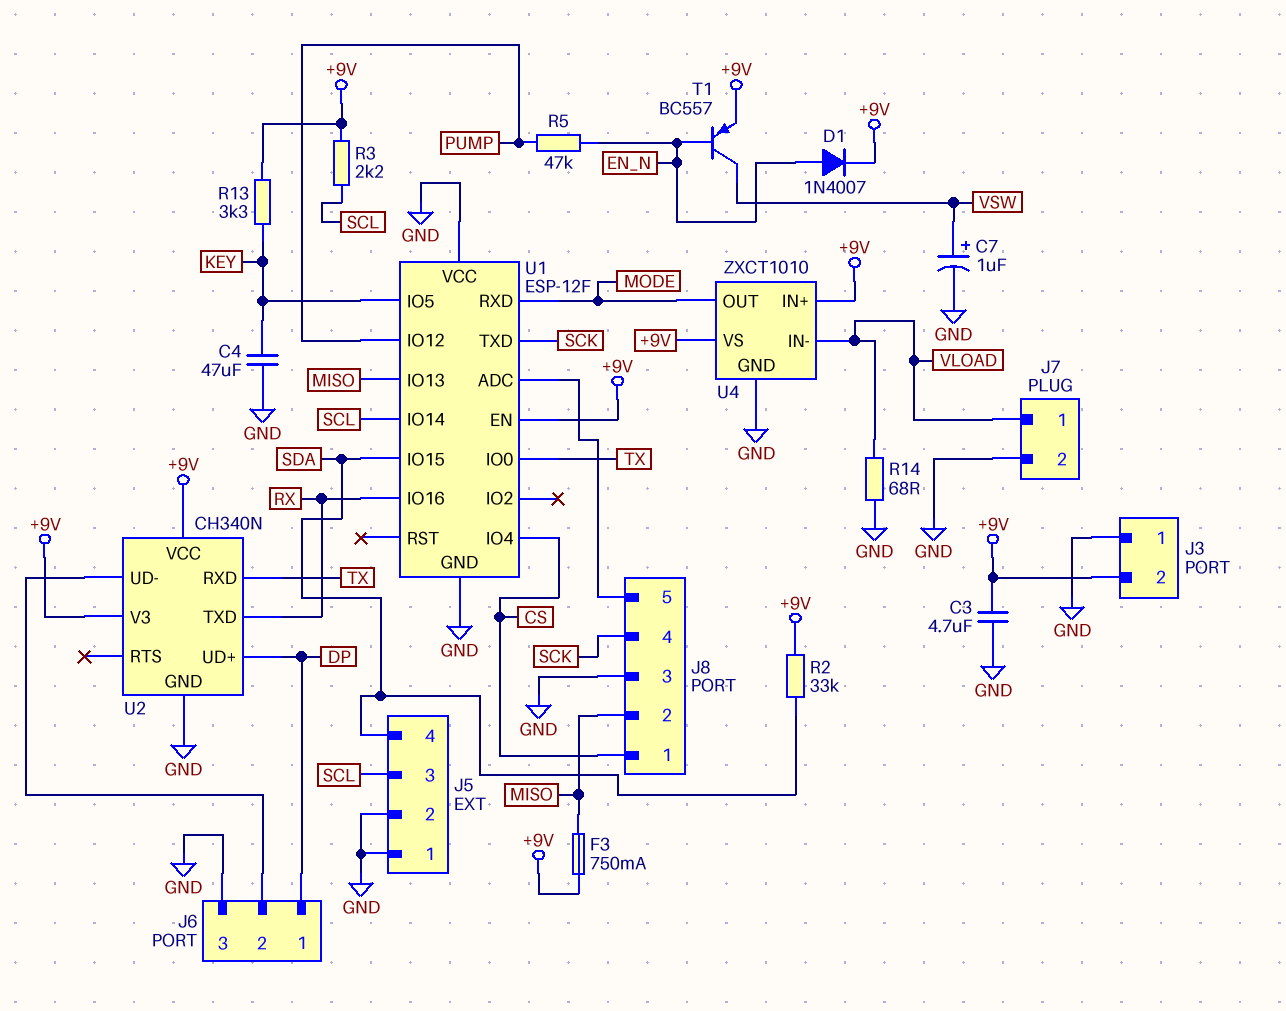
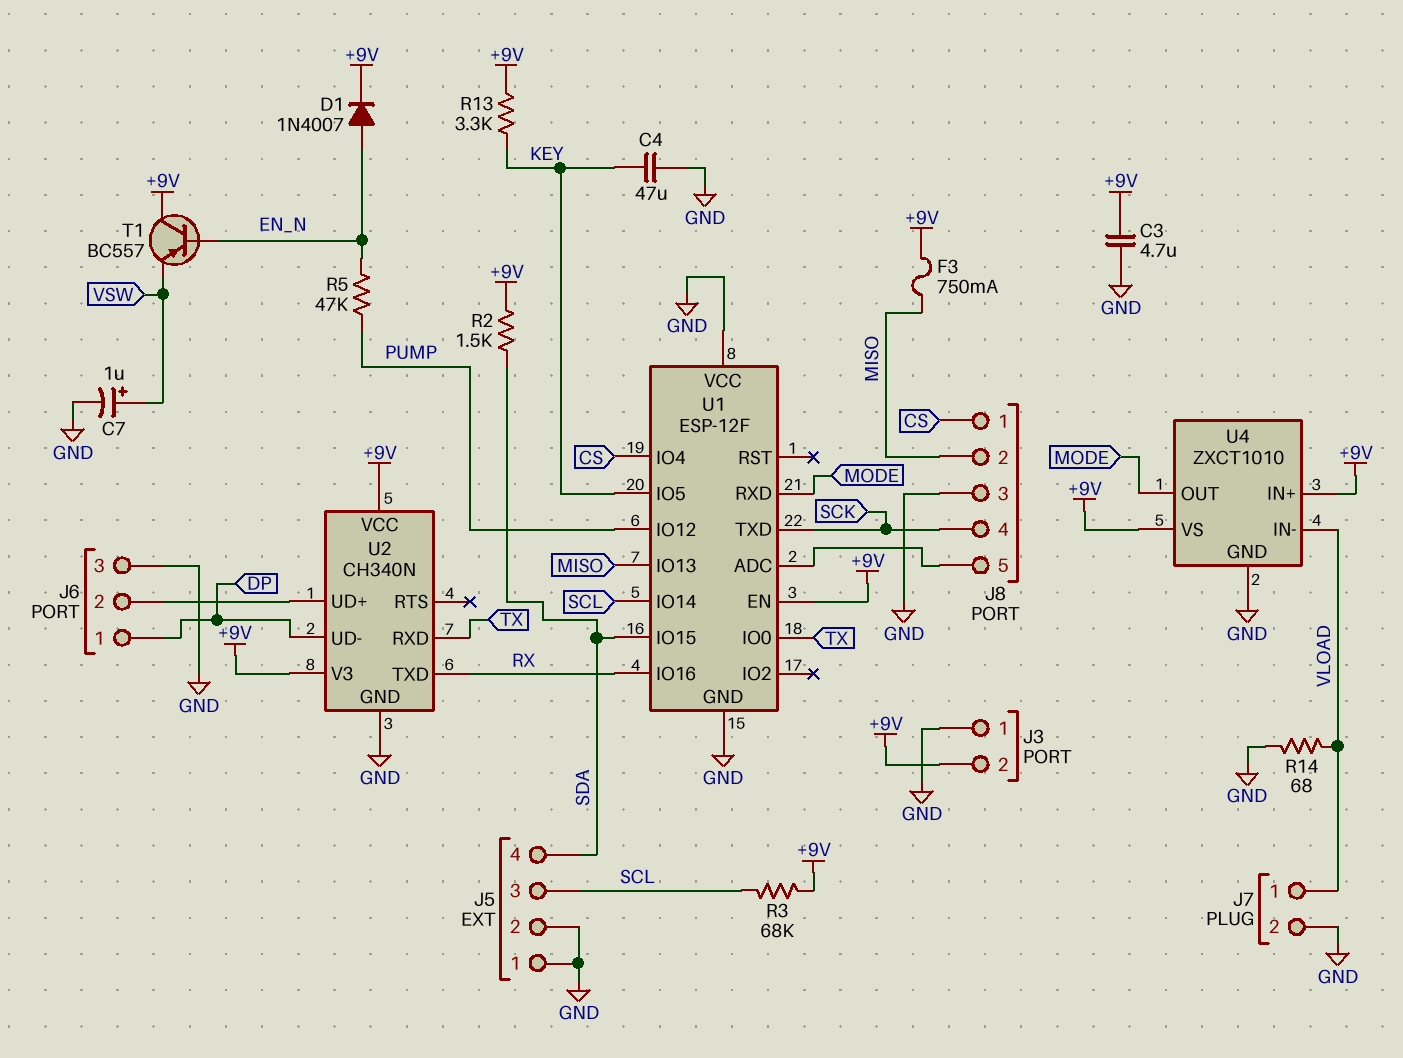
R2: 33k (+9V, SDA) -> 1.5k (+9V, SDA)
R3: 2.2k (+9V, SCL) -> 68k (+9V, SCL)
T1: PNP BC557 (B EN_N, C VSW, E +9V) -> PNP BC557 (B EN_N, C +9V, E VSW)
U2 pin UD+: DP -> J6/2
U2 pin UD-: J6/2 -> DP

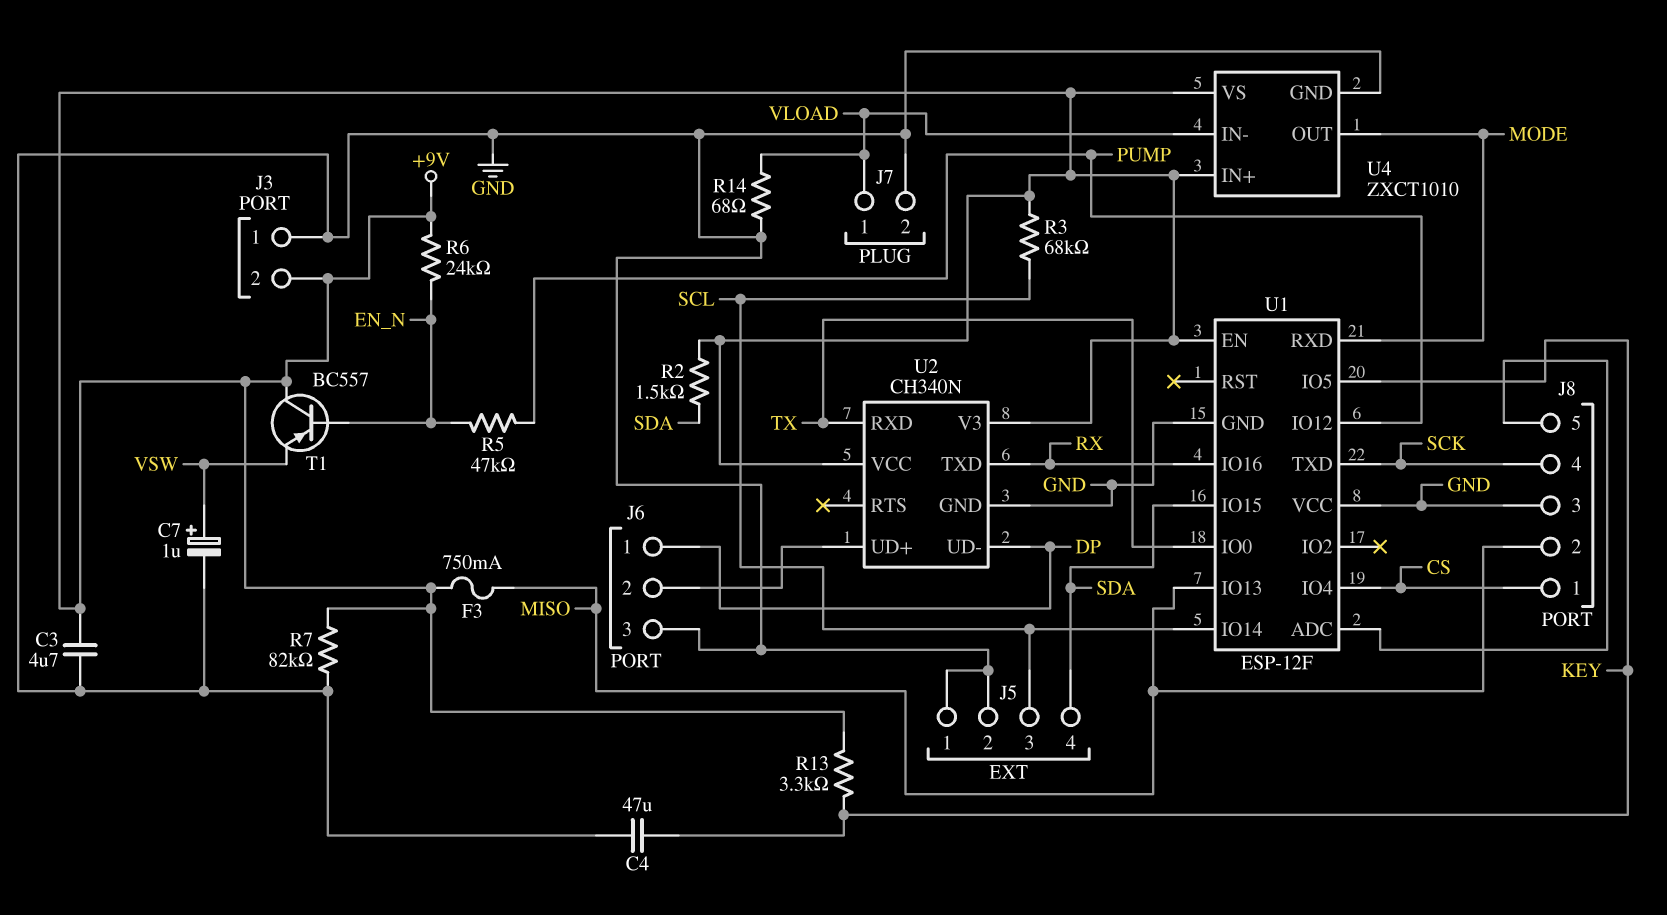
D1: diode 1N4007 (A EN_N, K +9V) -> none
R6: none -> 24k (+9V, EN_N)
R7: none -> 82k (+9V, GND)

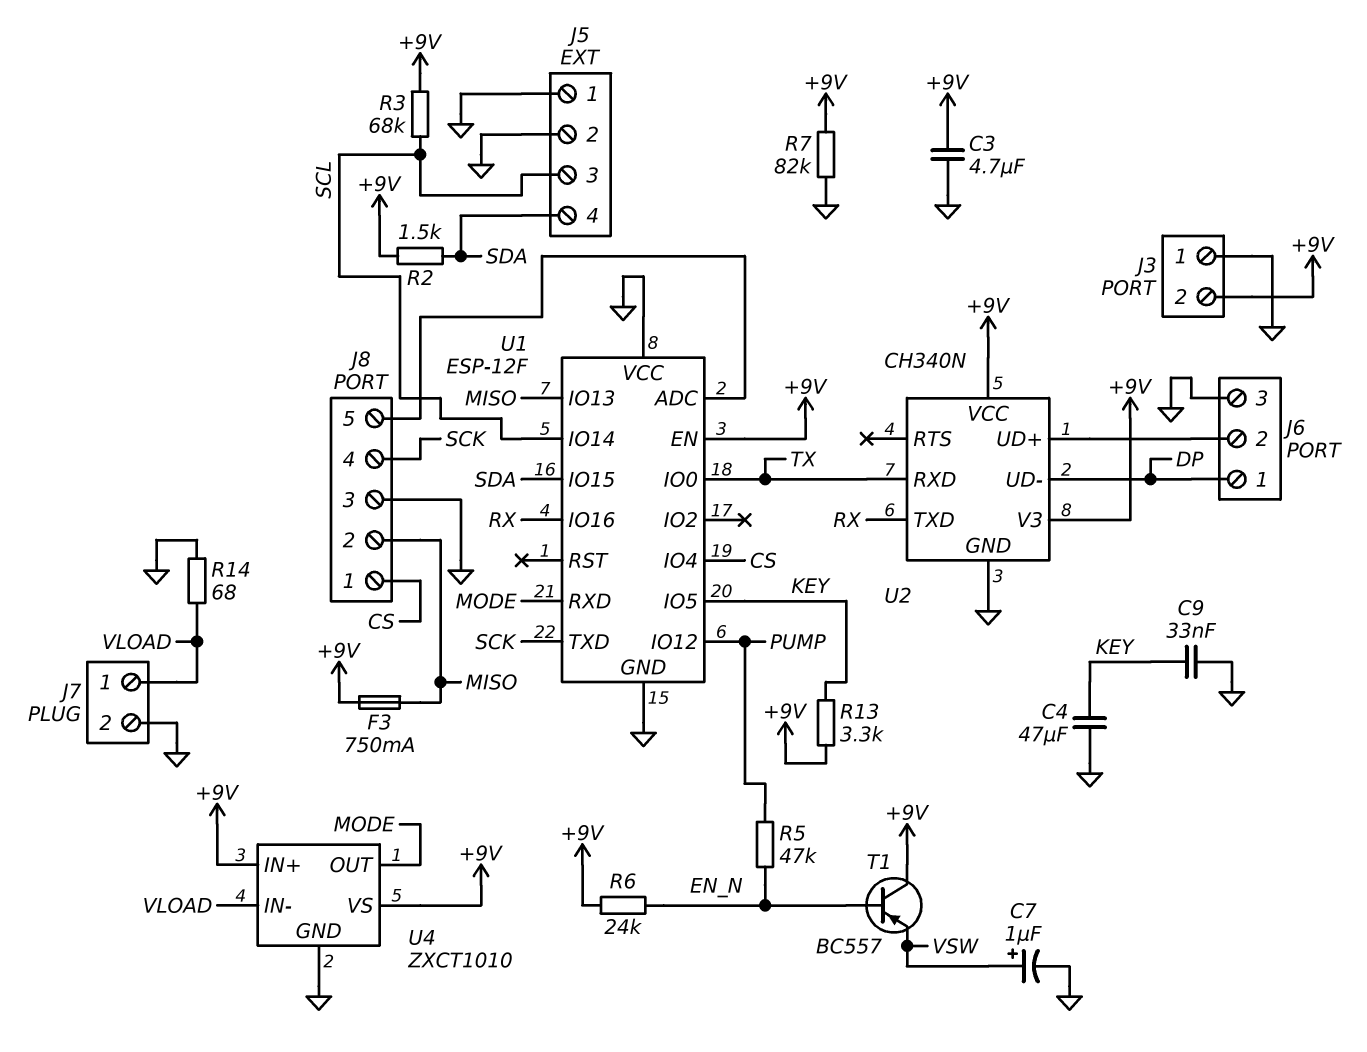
C9: none -> 33nF (GND, KEY)

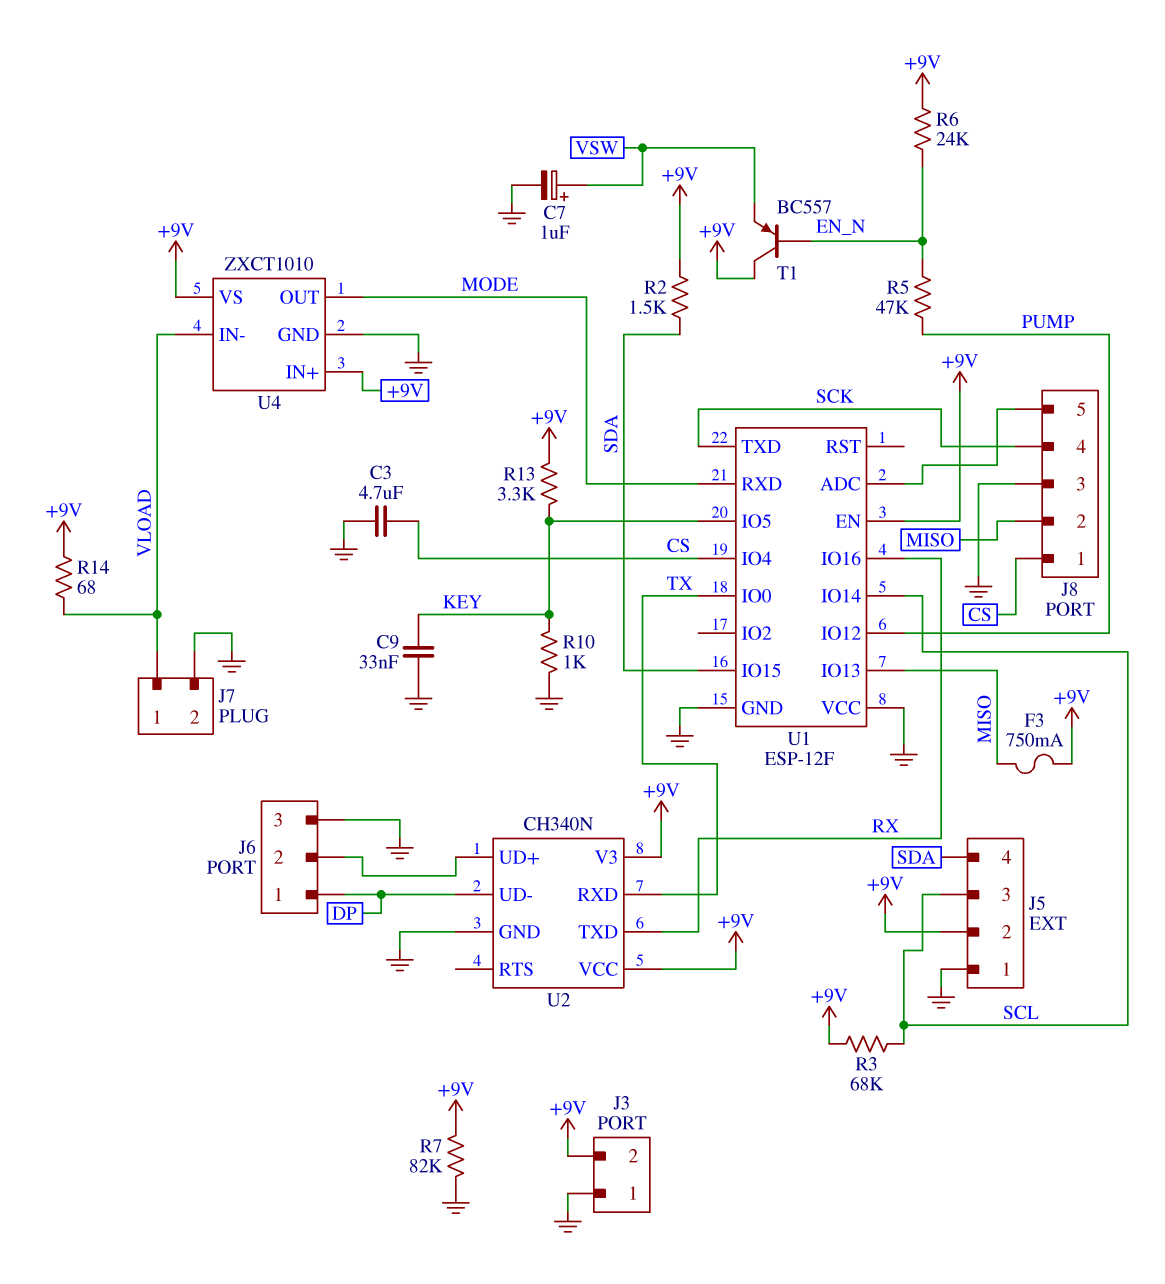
C3: 4.7uF (+9V, GND) -> 4.7uF (CS, GND)
C4: 47uF (GND, KEY) -> none
J5 pin 2: GND -> +9V
R10: none -> 1k (GND, KEY)
R14: 68 (GND, VLOAD) -> 68 (+9V, VLOAD)

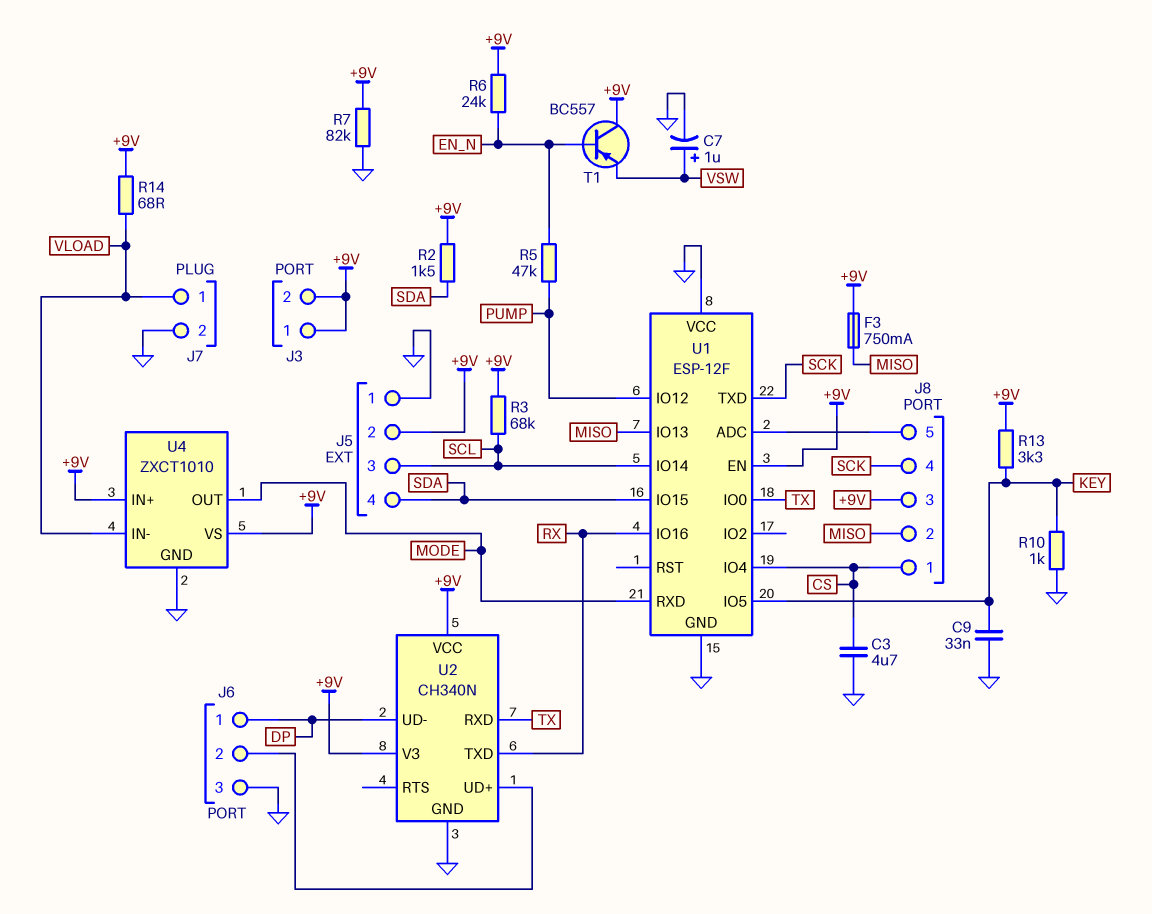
J3 pin 1: GND -> +9V
J8 pin 3: GND -> +9V

